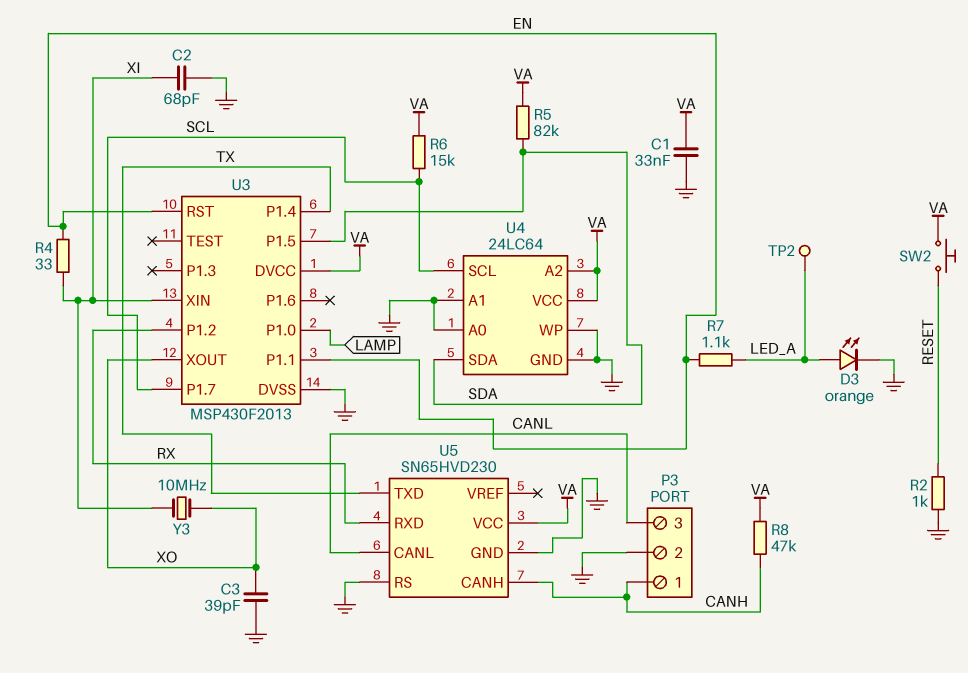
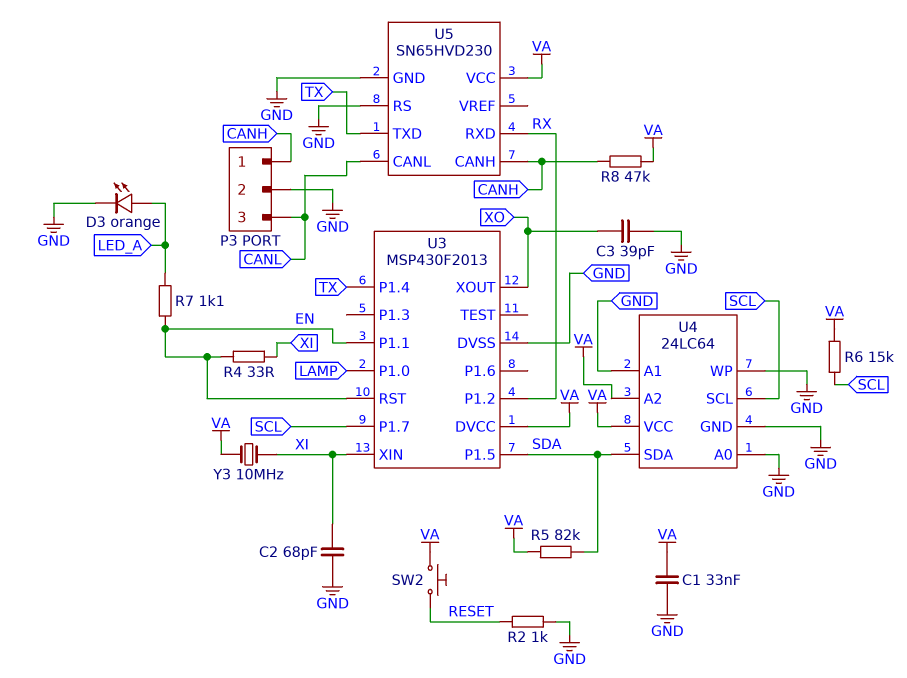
TP2: test point (LED_A) -> none
Y3: 10MHz (XI, XO) -> 10MHz (VA, XI)

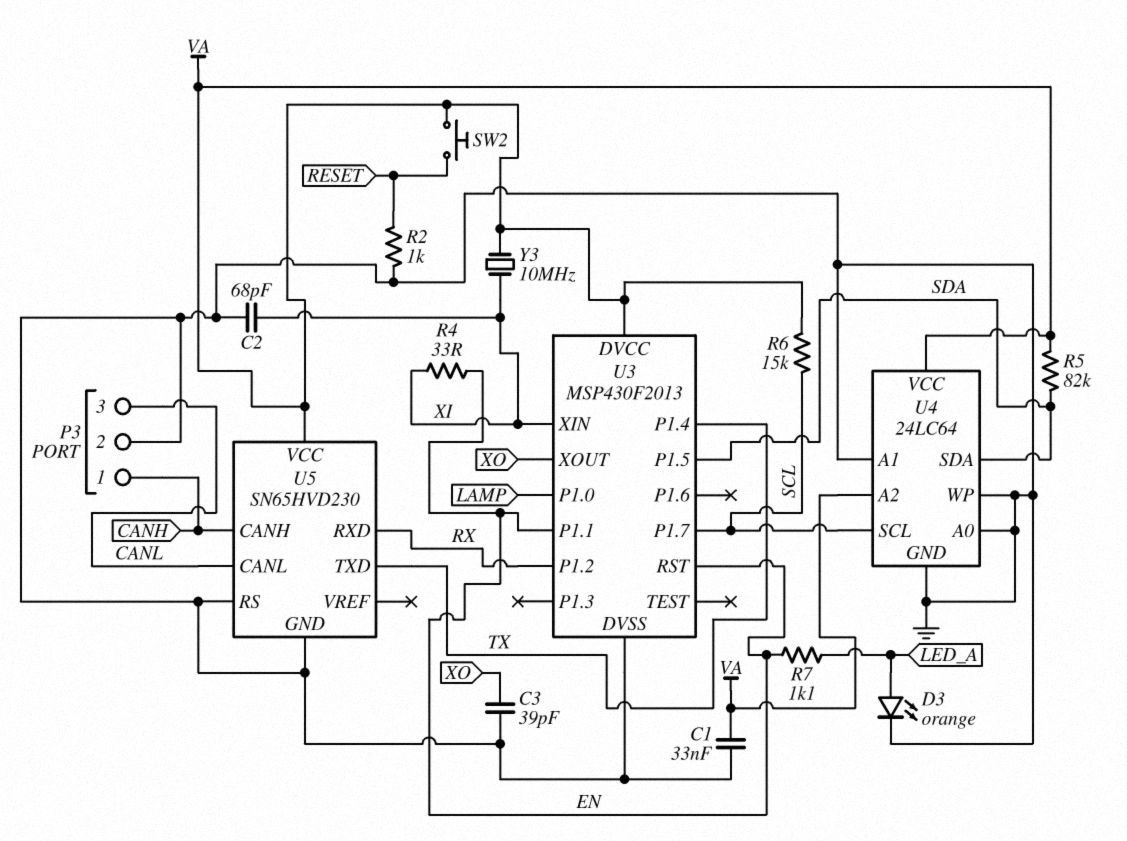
R8: 47k (CANH, VA) -> none

